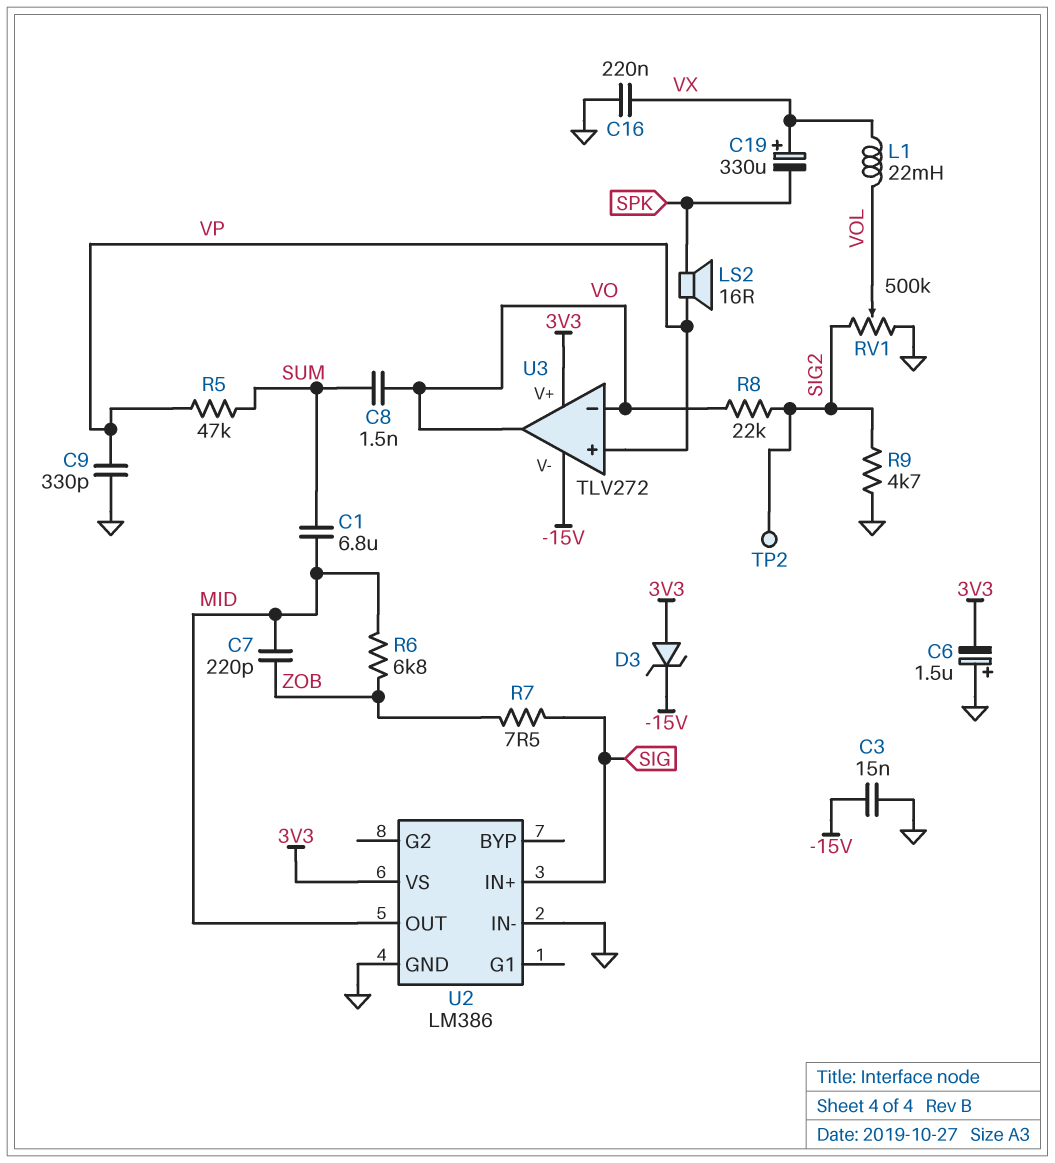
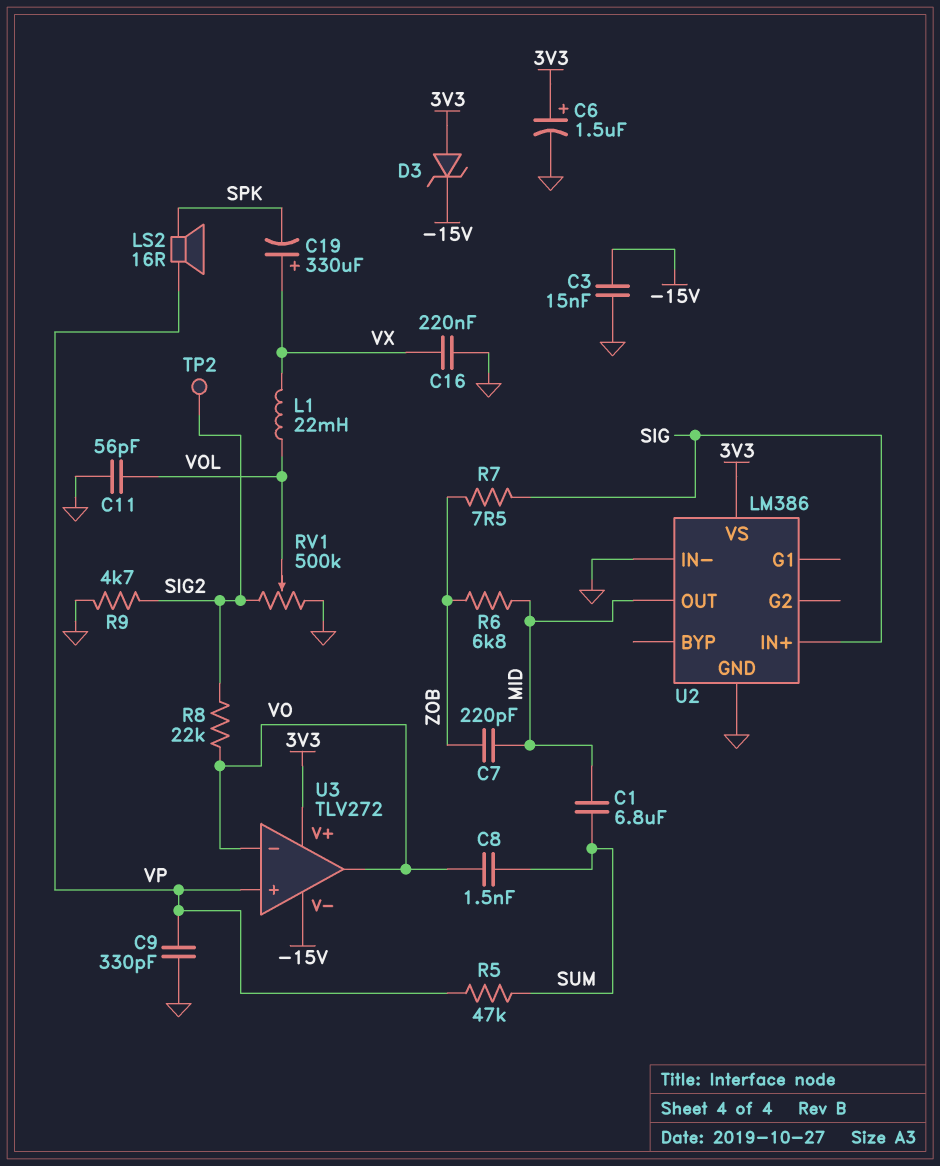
C6: 1.5uF (plus GND, minus 3V3) -> 1.5uF (plus 3V3, minus GND)
C11: none -> 56pF (GND, VOL)

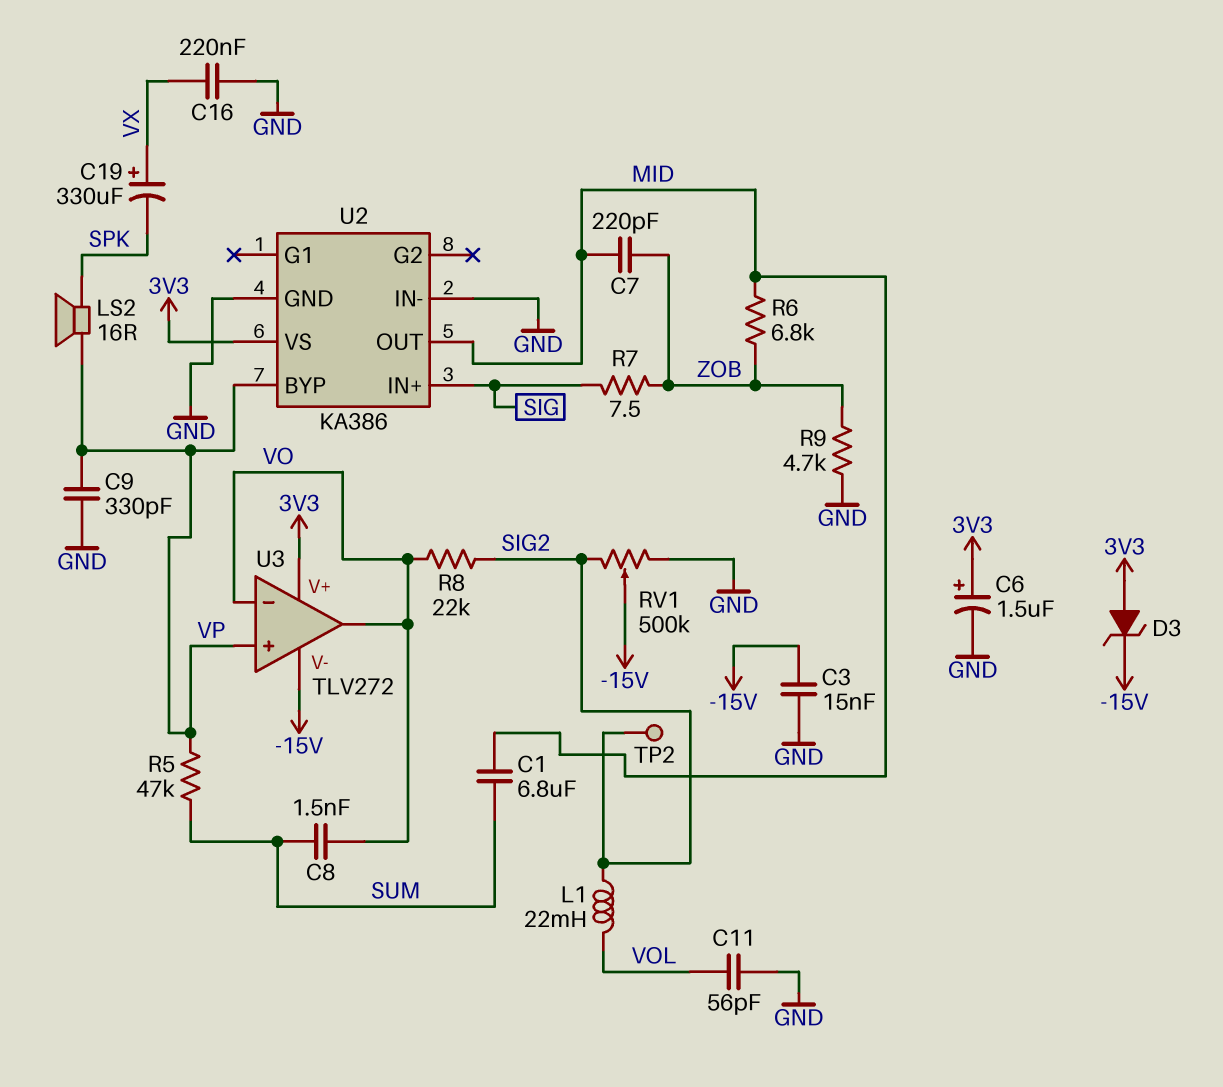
L1: 22mH (VOL, VX) -> 22mH (SIG2, VOL)
R9: 4.7k (GND, SIG2) -> 4.7k (GND, ZOB)
RV1: 500k (GND, SIG2, wiper VOL) -> 500k (GND, SIG2, wiper -15V)
U2: LM386 -> KA386
U2 pin BYP: none -> VP

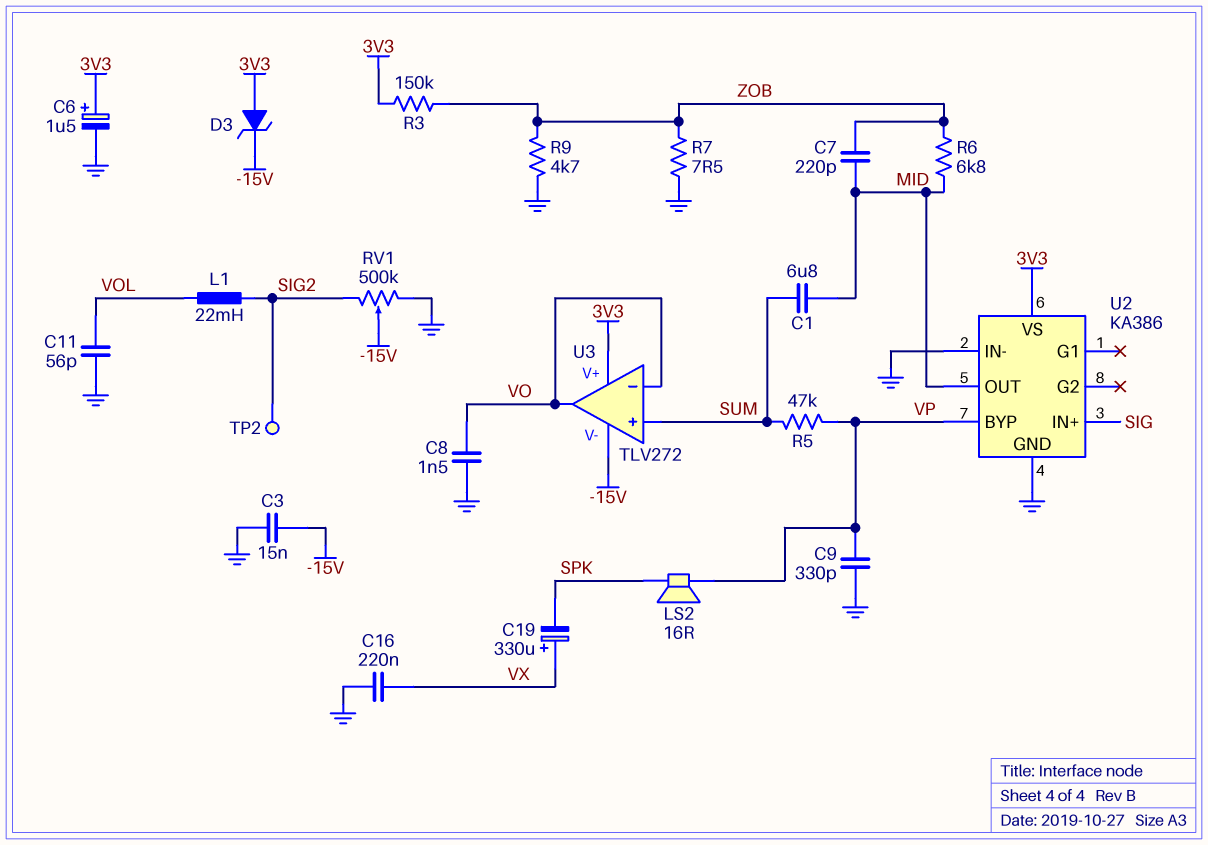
C8: 1.5nF (SUM, VO) -> 1.5nF (GND, VO)
R3: none -> 150k (3V3, ZOB)
R7: 7.5 (SIG, ZOB) -> 7.5 (GND, ZOB)
R8: 22k (SIG2, VO) -> none
U3 pin in+: VP -> SUM

